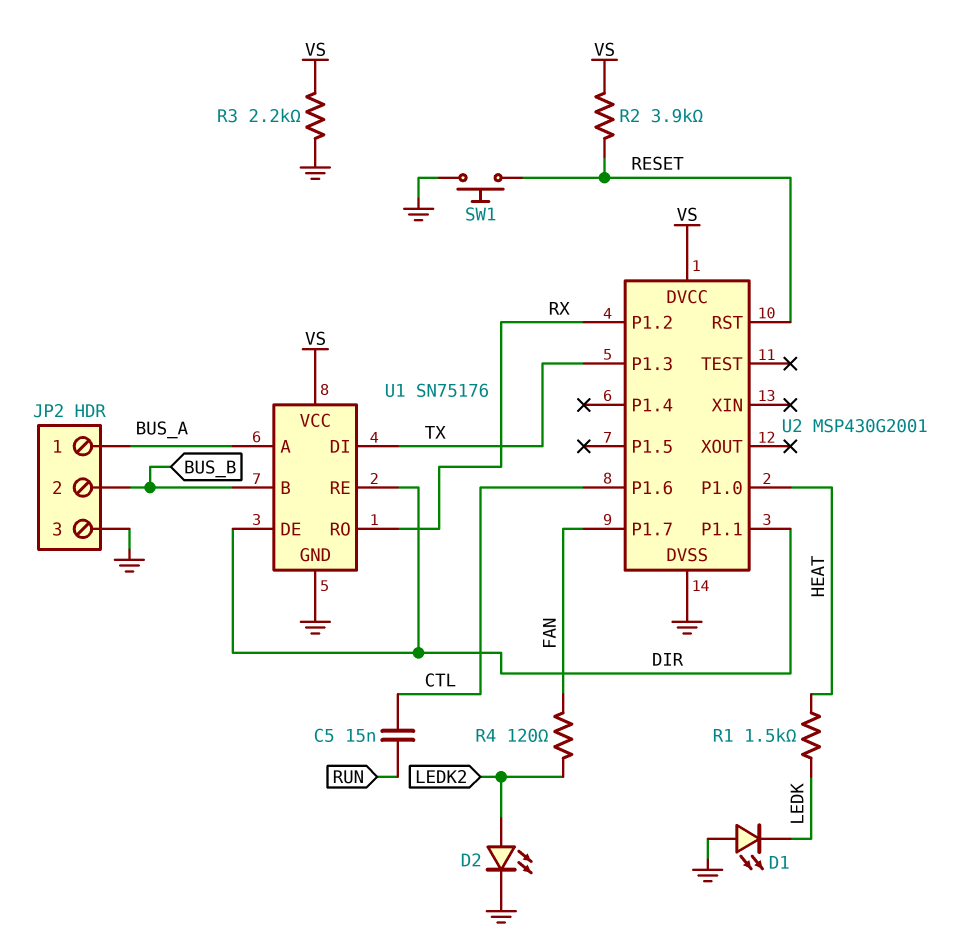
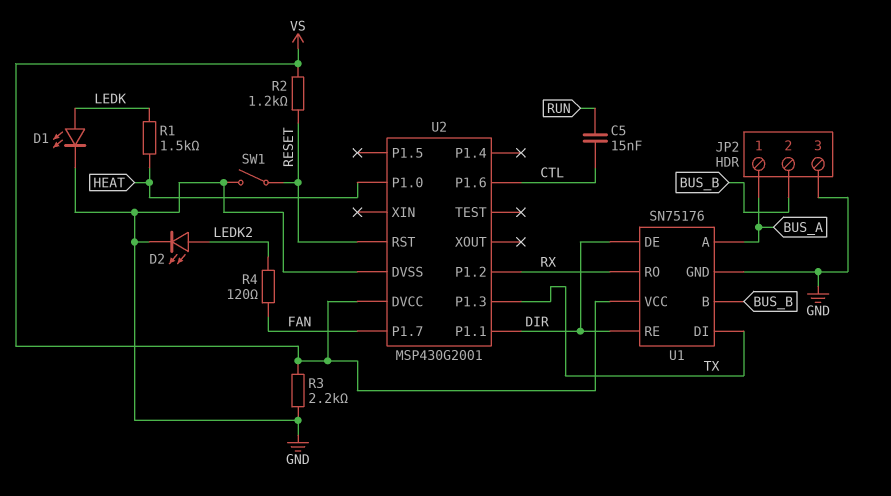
D1: LED (A GND, K LEDK) -> LED (A LEDK, K GND)
R2: 3.9k (RESET, VS) -> 1.2k (RESET, VS)
SW1: button (GND, RESET) -> switch (GND, RESET)

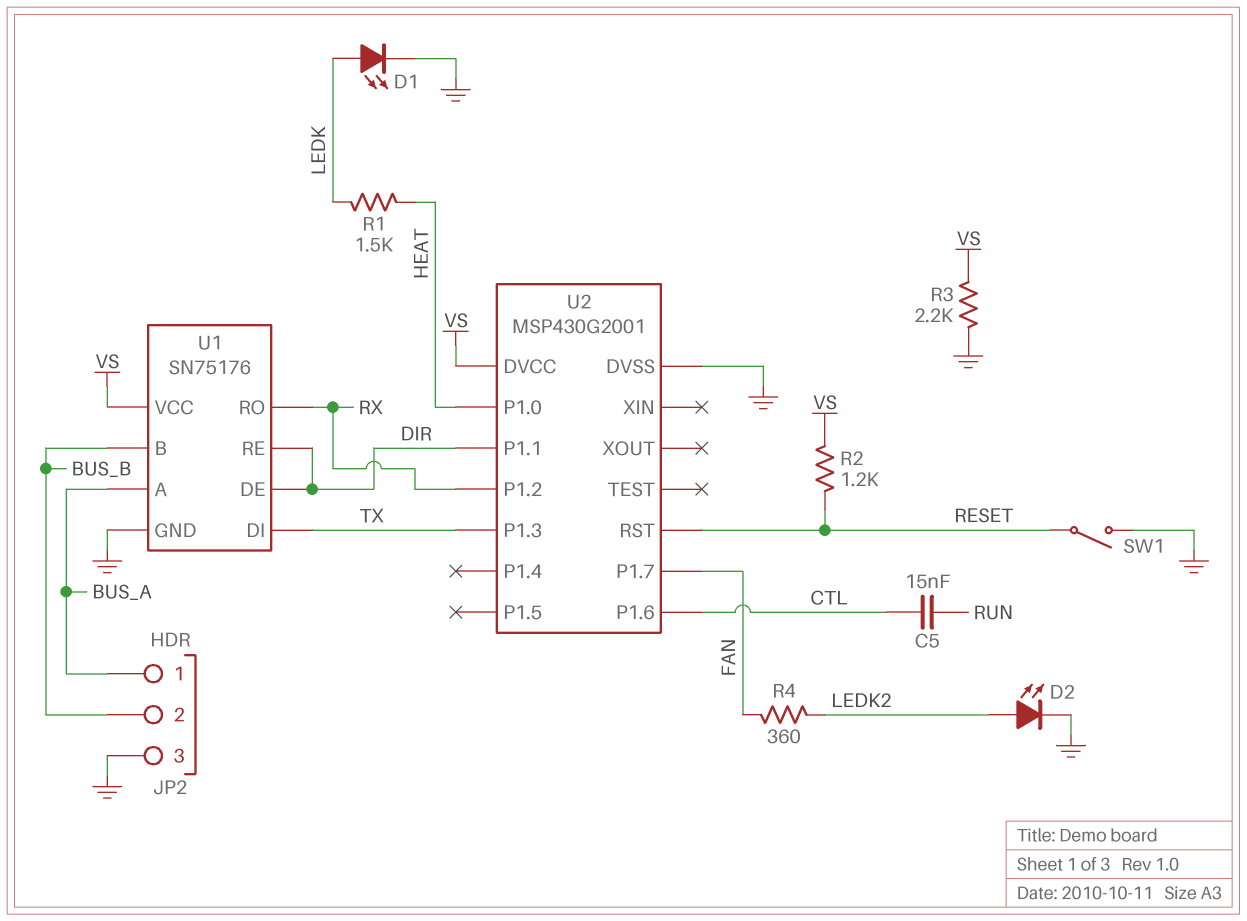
R4: 120 (FAN, LEDK2) -> 360 (FAN, LEDK2)

